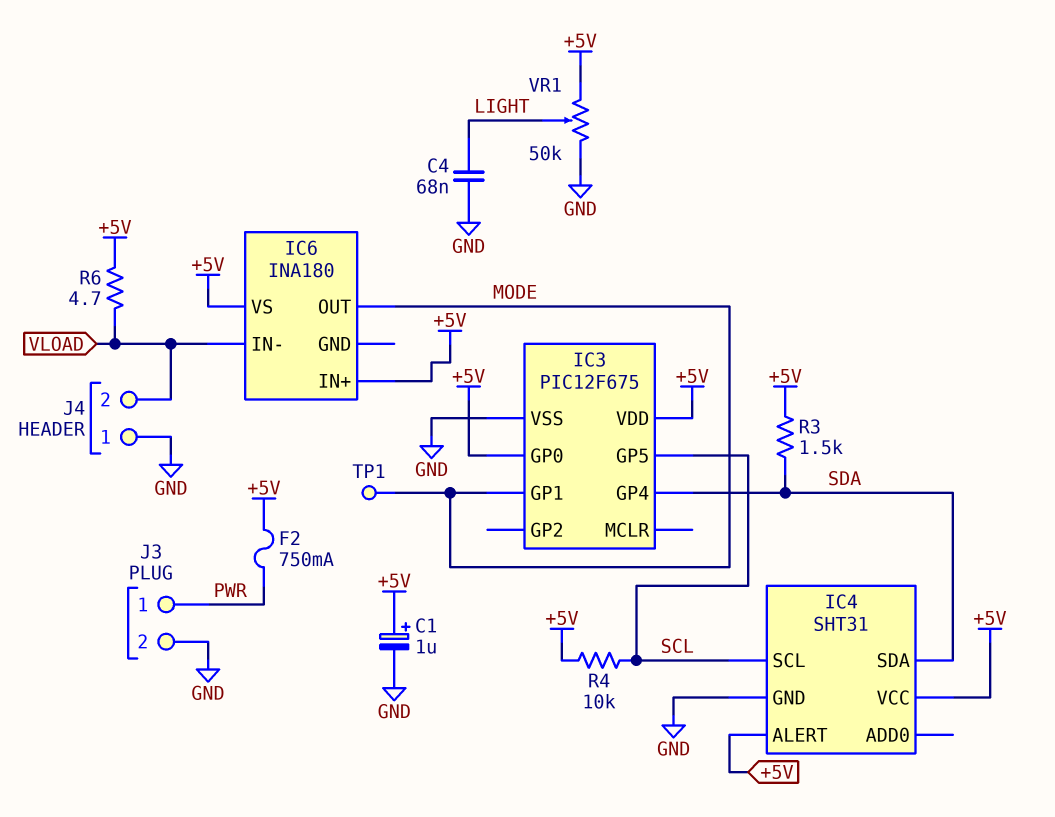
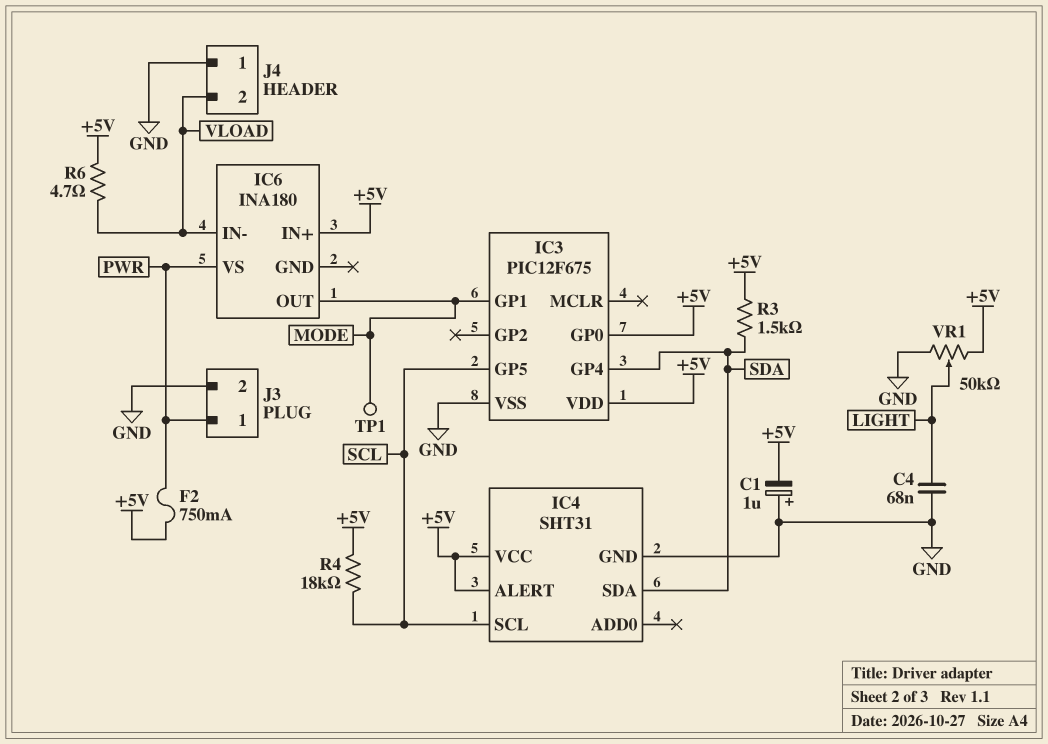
C1: 1uF (plus +5V, minus GND) -> 1uF (plus GND, minus +5V)
IC6 pin VS: +5V -> PWR
R4: 10k (+5V, SCL) -> 18k (+5V, SCL)

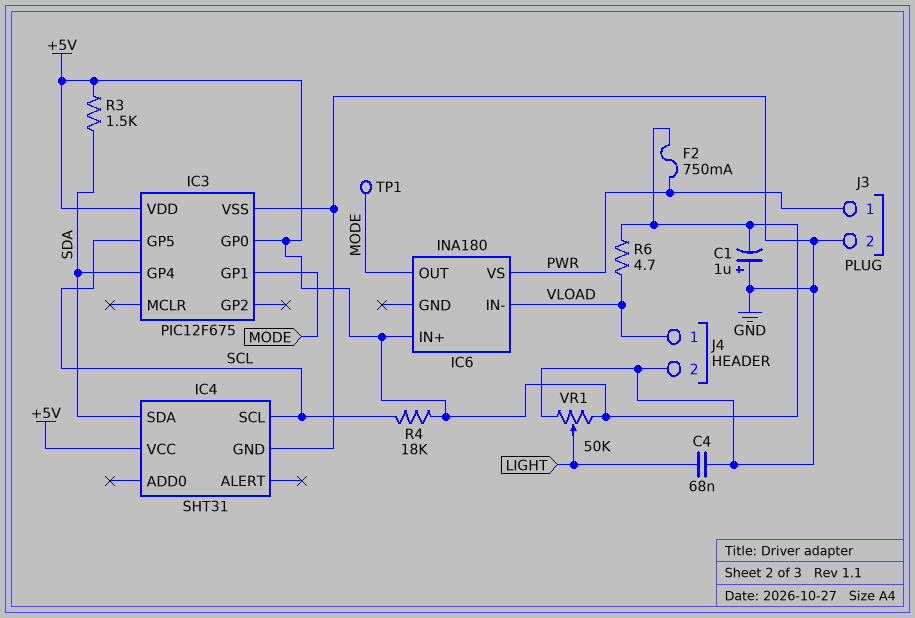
IC4 pin ALERT: +5V -> none
J4 pin 1: GND -> VLOAD
J4 pin 2: VLOAD -> GND

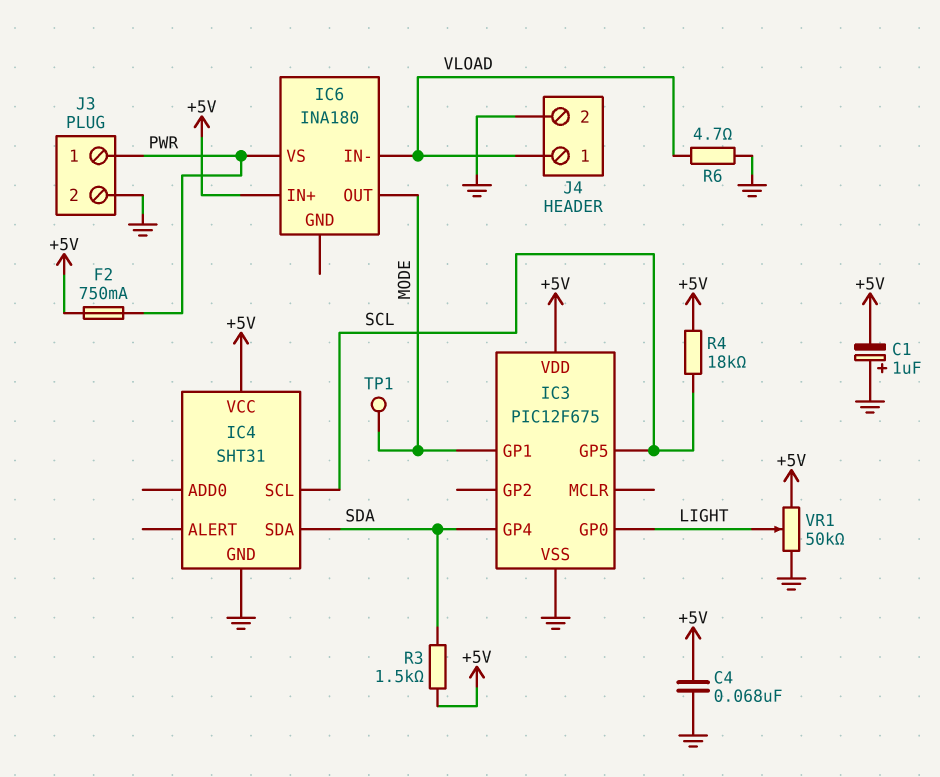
C4: 68nF (GND, LIGHT) -> 68nF (+5V, GND)
IC3 pin GP0: +5V -> LIGHT
R6: 4.7 (+5V, VLOAD) -> 4.7 (GND, VLOAD)

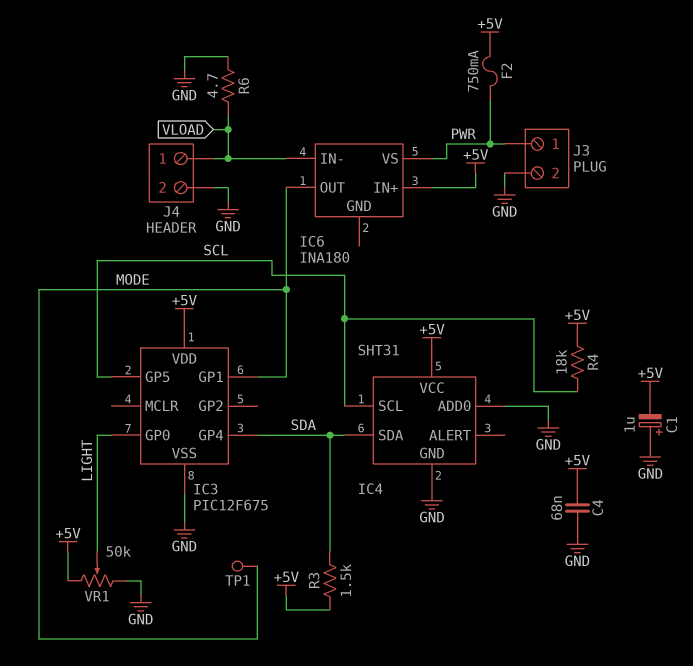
IC4 pin ADD0: none -> GND

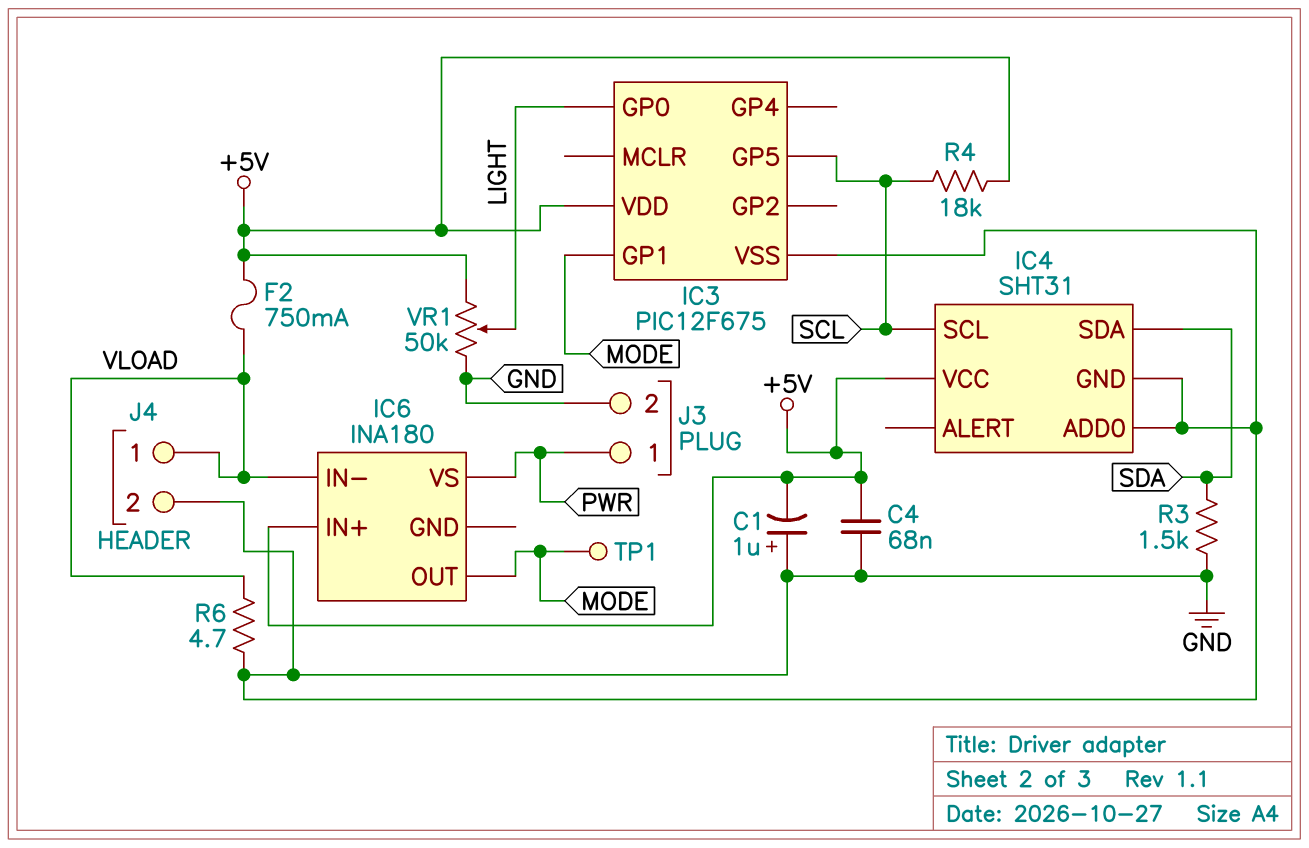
F2: 750mA (+5V, PWR) -> 750mA (+5V, VLOAD)
IC3 pin GP4: SDA -> none
R3: 1.5k (+5V, SDA) -> 1.5k (GND, SDA)

